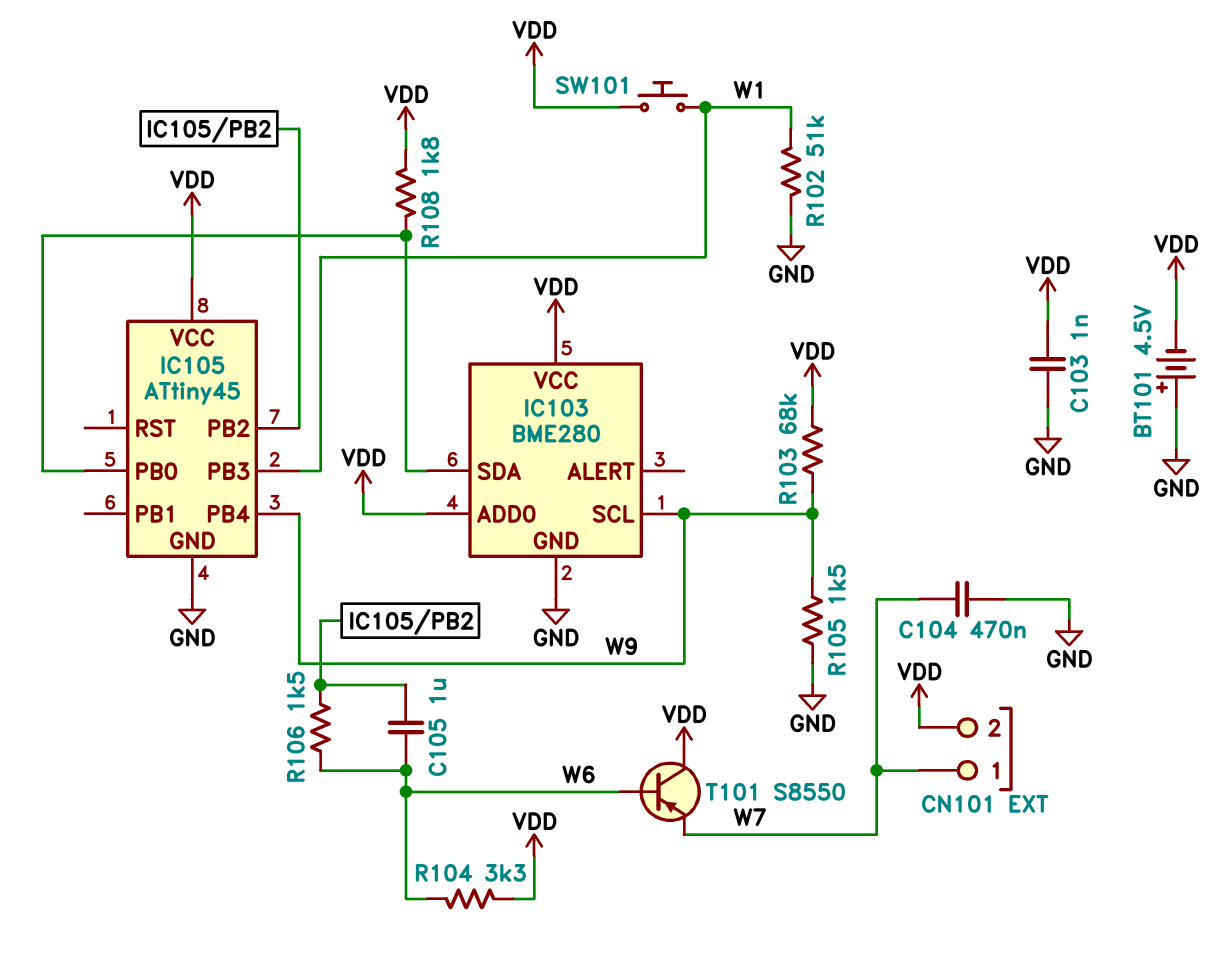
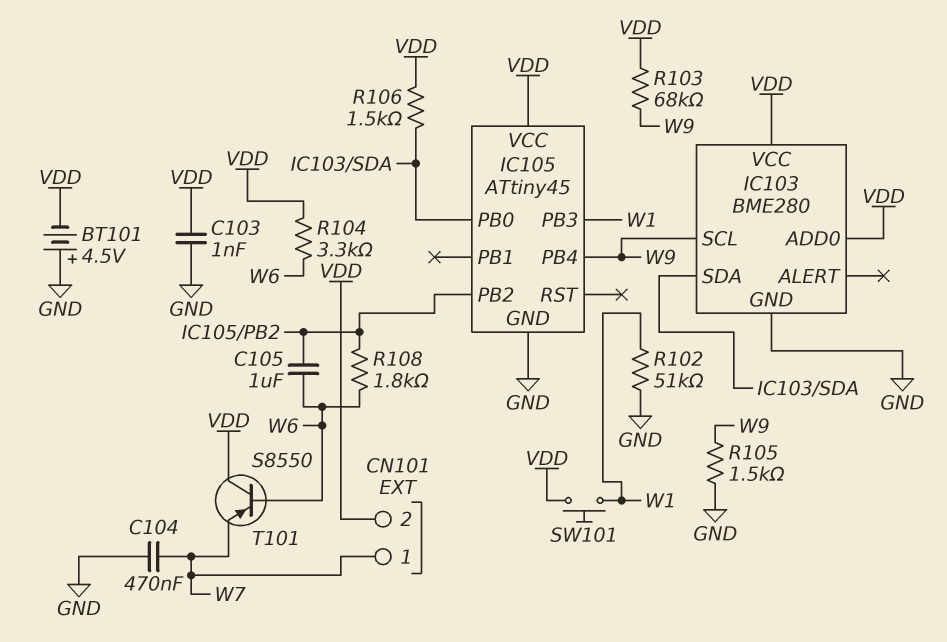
R106: 1.5k (IC105/PB2, W6) -> 1.5k (IC103/SDA, VDD)
R108: 1.8k (IC103/SDA, VDD) -> 1.8k (IC105/PB2, W6)

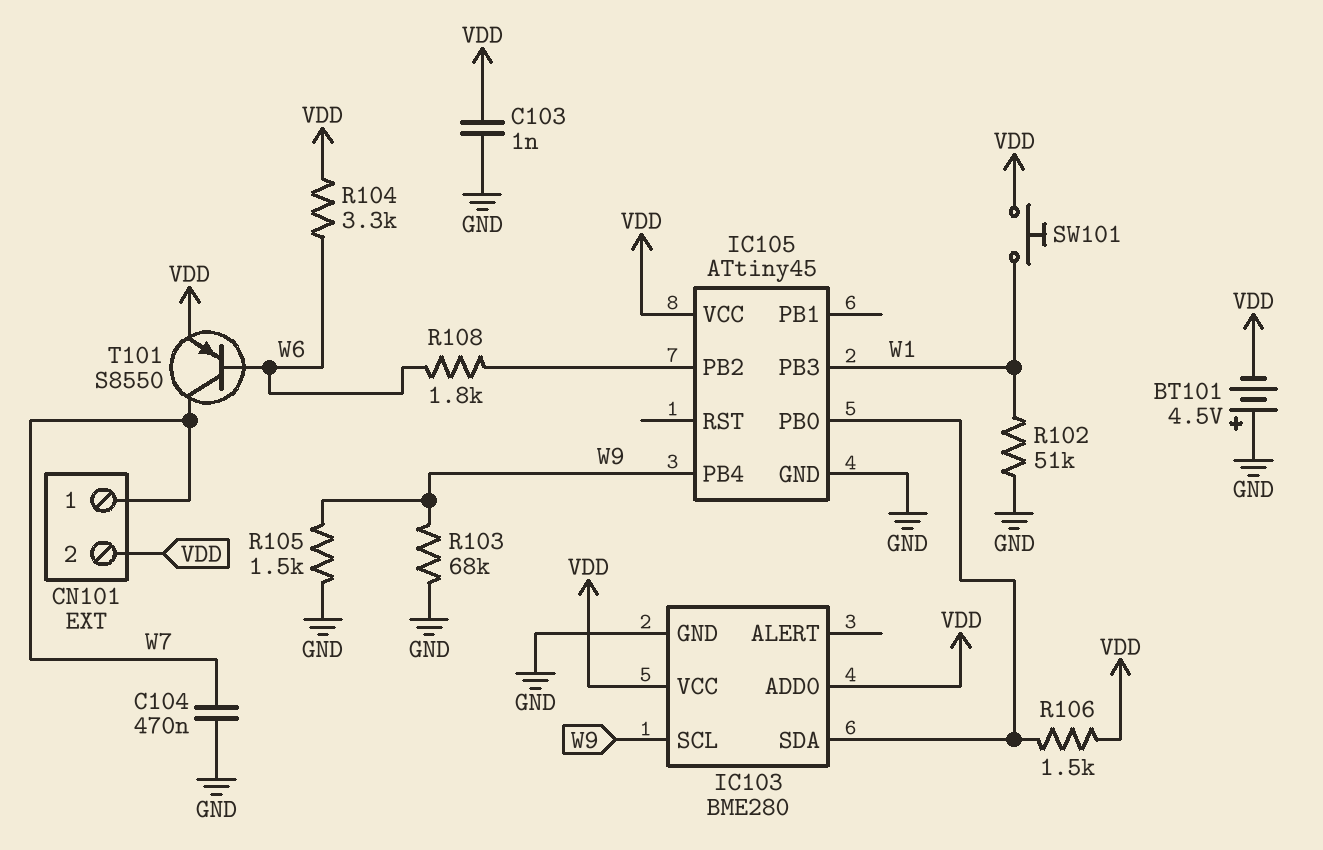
C105: 1uF (IC105/PB2, W6) -> none
R103: 68k (VDD, W9) -> 68k (GND, W9)
T101: PNP S8550 (B W6, C VDD, E W7) -> PNP S8550 (B W6, C W7, E VDD)

